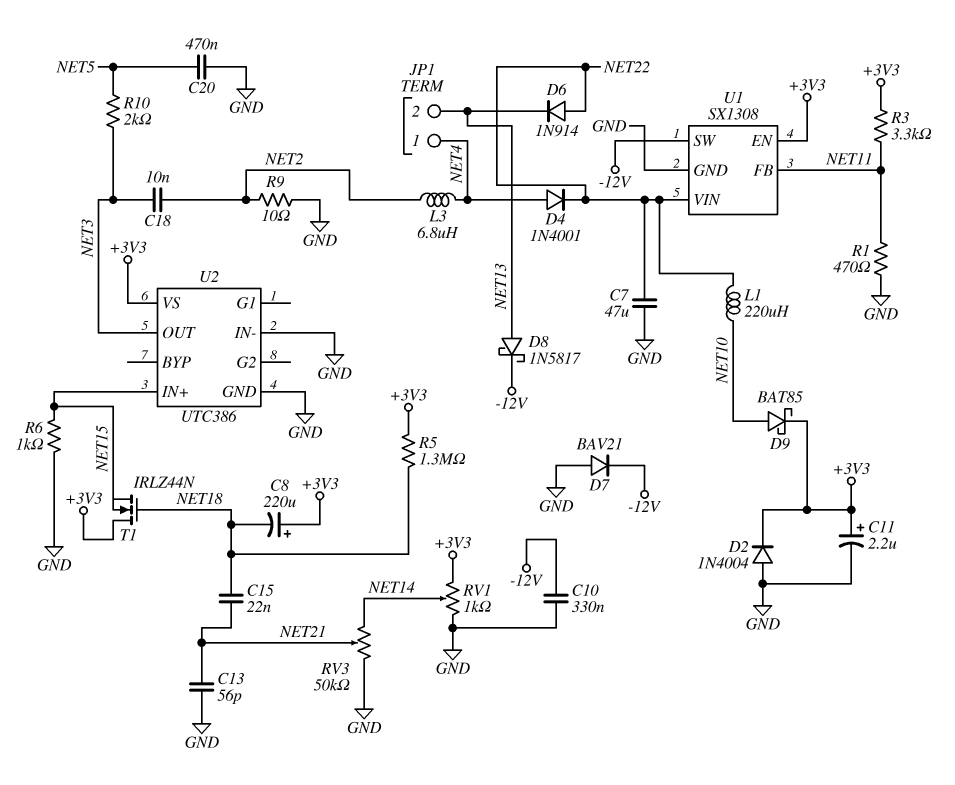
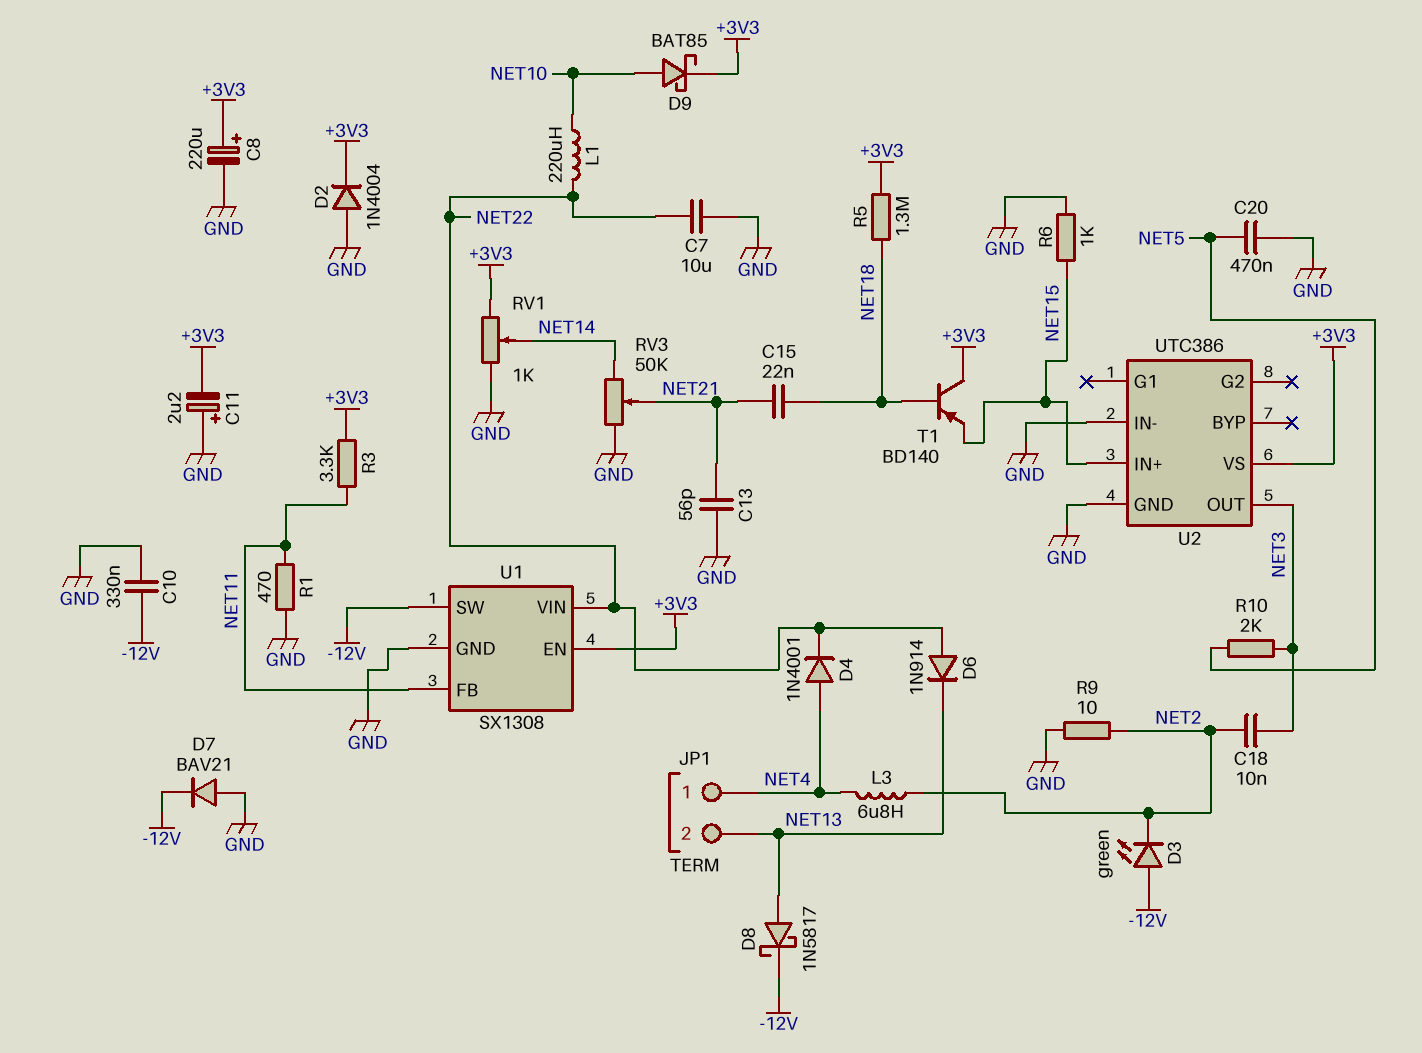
C7: 47uF (GND, NET22) -> 10uF (GND, NET22)
C8: 220uF (plus +3V3, minus NET18) -> 220uF (plus +3V3, minus GND)
C11: 2.2uF (plus +3V3, minus GND) -> 2.2uF (plus GND, minus +3V3)
D3: none -> LED green (A -12V, K NET2)
T1: NMOS IRLZ44N (G NET18, D +3V3, S NET15) -> PNP BD140 (B NET18, C +3V3, E NET15)

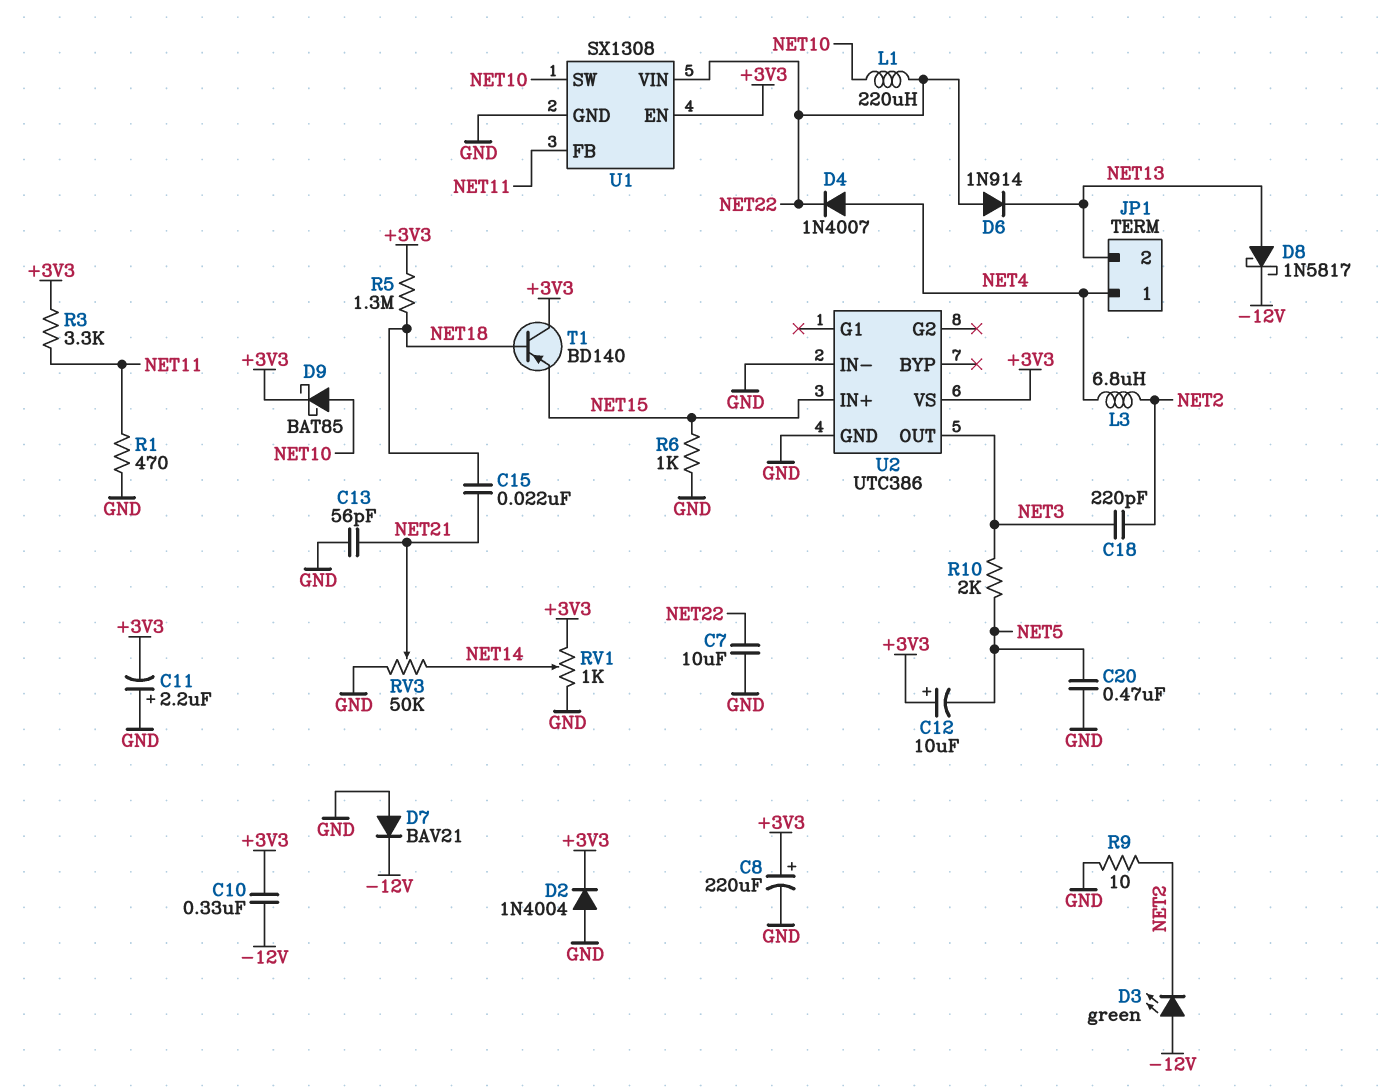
C10: 330nF (-12V, GND) -> 330nF (+3V3, -12V)
C12: none -> 10uF (plus +3V3, minus NET5)
C18: 10nF (NET2, NET3) -> 220pF (NET2, NET3)
D4: diode 1N4001 (A NET4, K NET22) -> diode 1N4007 (A NET4, K NET22)
U1 pin SW: -12V -> NET10

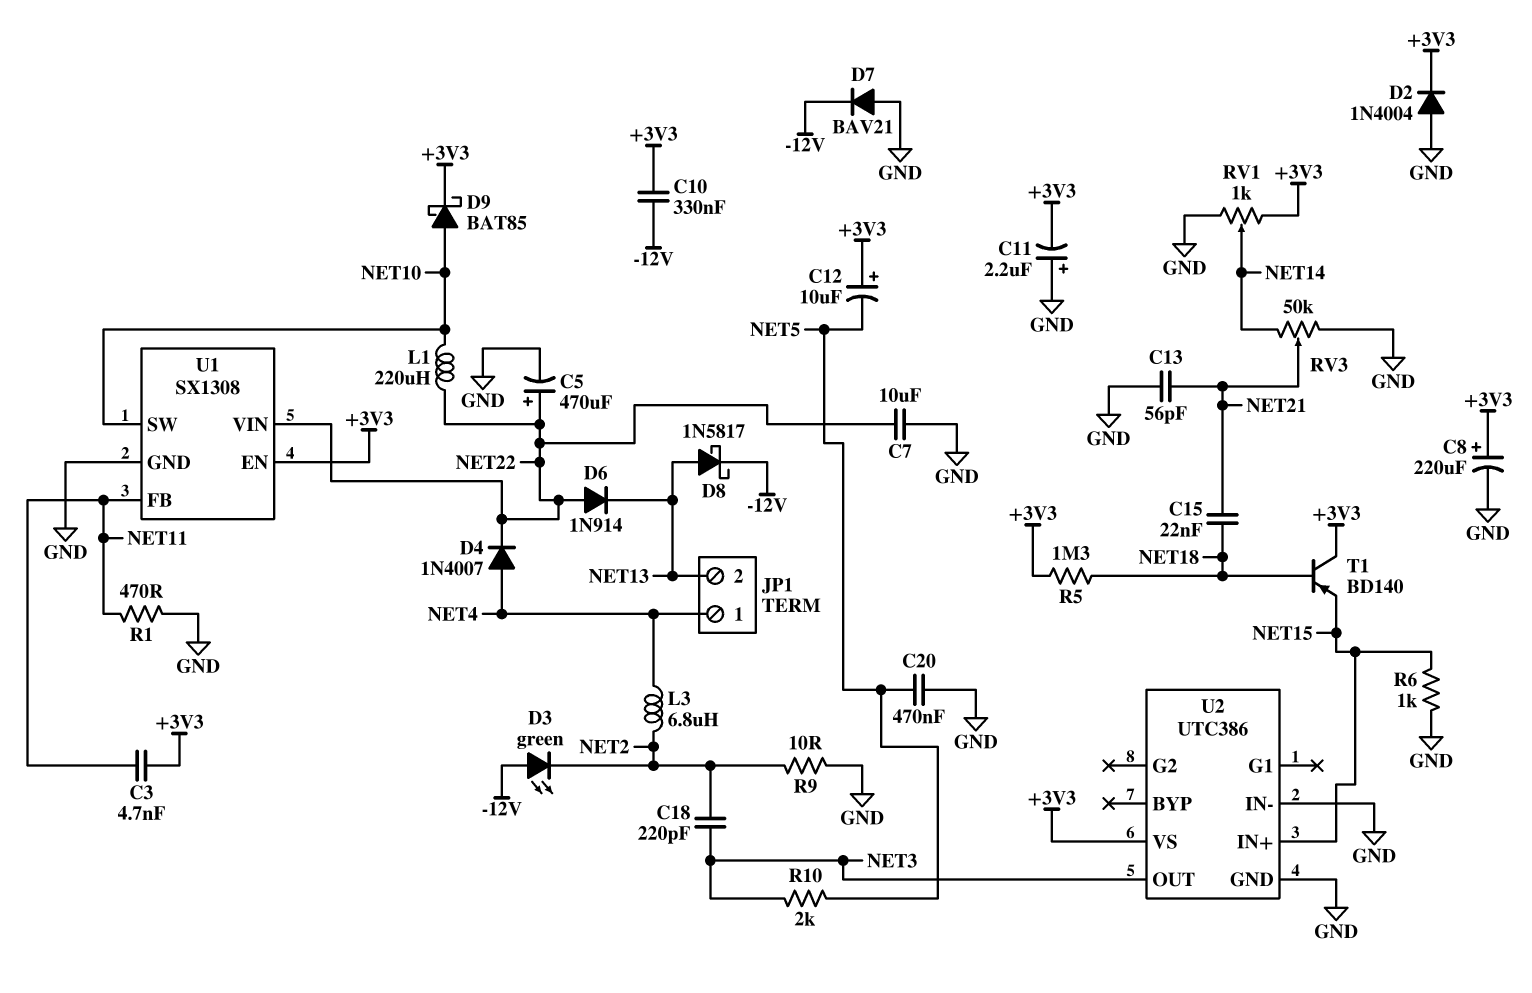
C3: none -> 4.7nF (+3V3, NET11)
C5: none -> 470uF (plus NET22, minus GND)
R3: 3.3k (+3V3, NET11) -> none

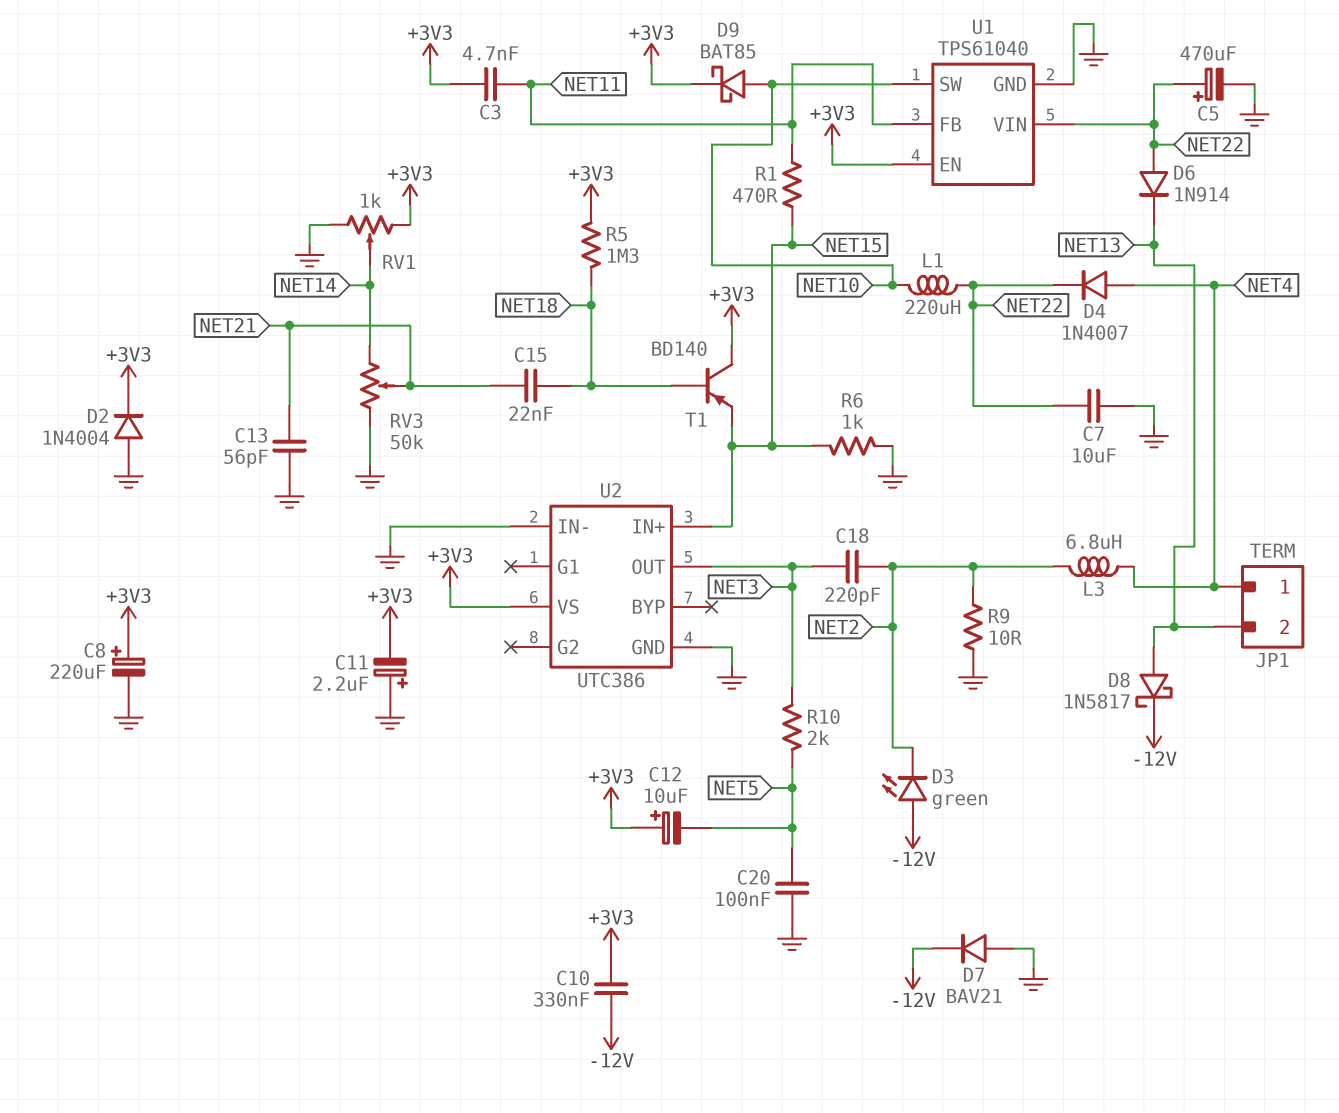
C20: 470nF (GND, NET5) -> 100nF (GND, NET5)
R1: 470 (GND, NET11) -> 470 (NET11, NET15)
U1: SX1308 -> TPS61040

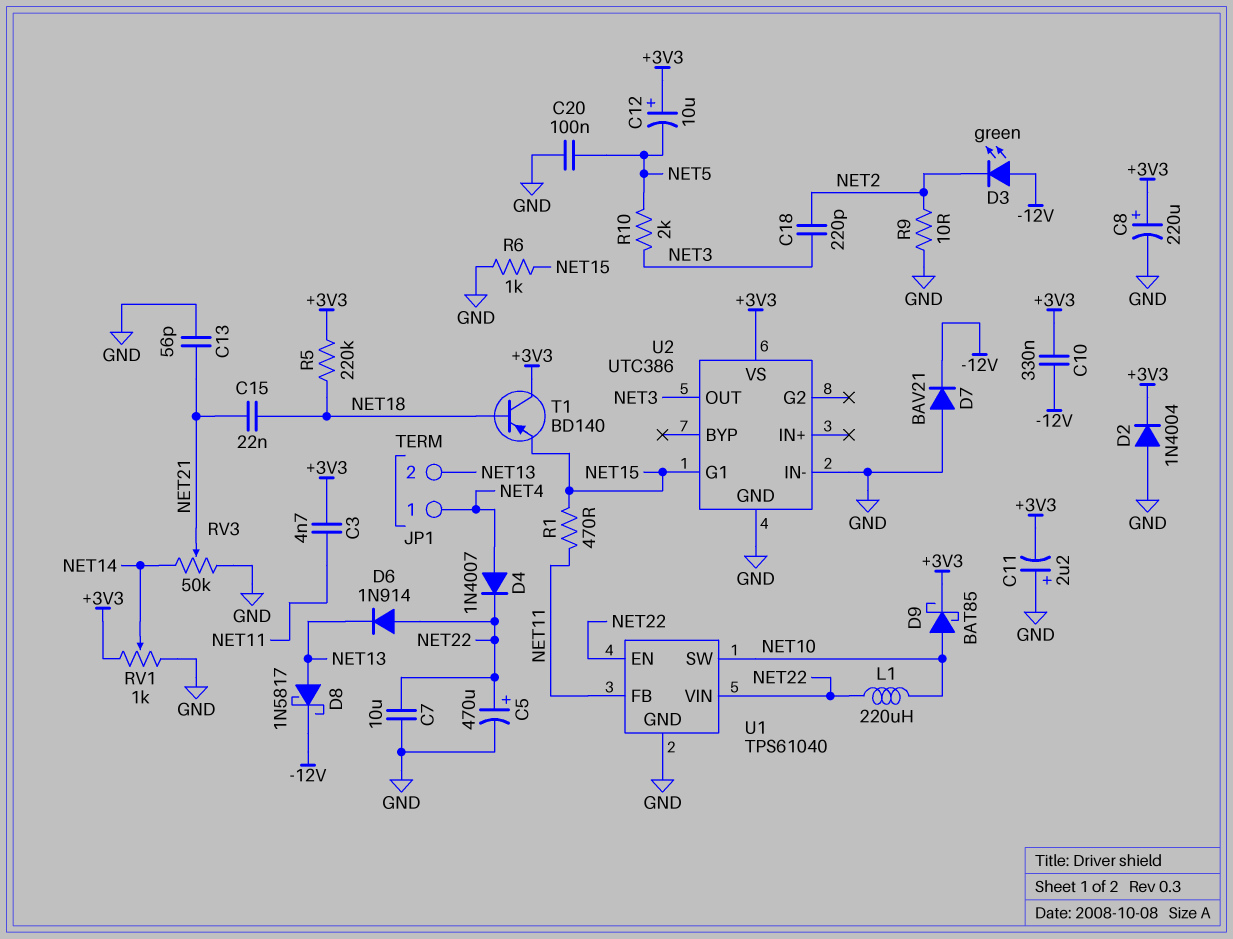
L3: 6.8uH (NET2, NET4) -> none
R5: 1.3M (+3V3, NET18) -> 220k (+3V3, NET18)
U1 pin EN: +3V3 -> NET22
U2 pin G1: none -> NET15
U2 pin IN+: NET15 -> none

